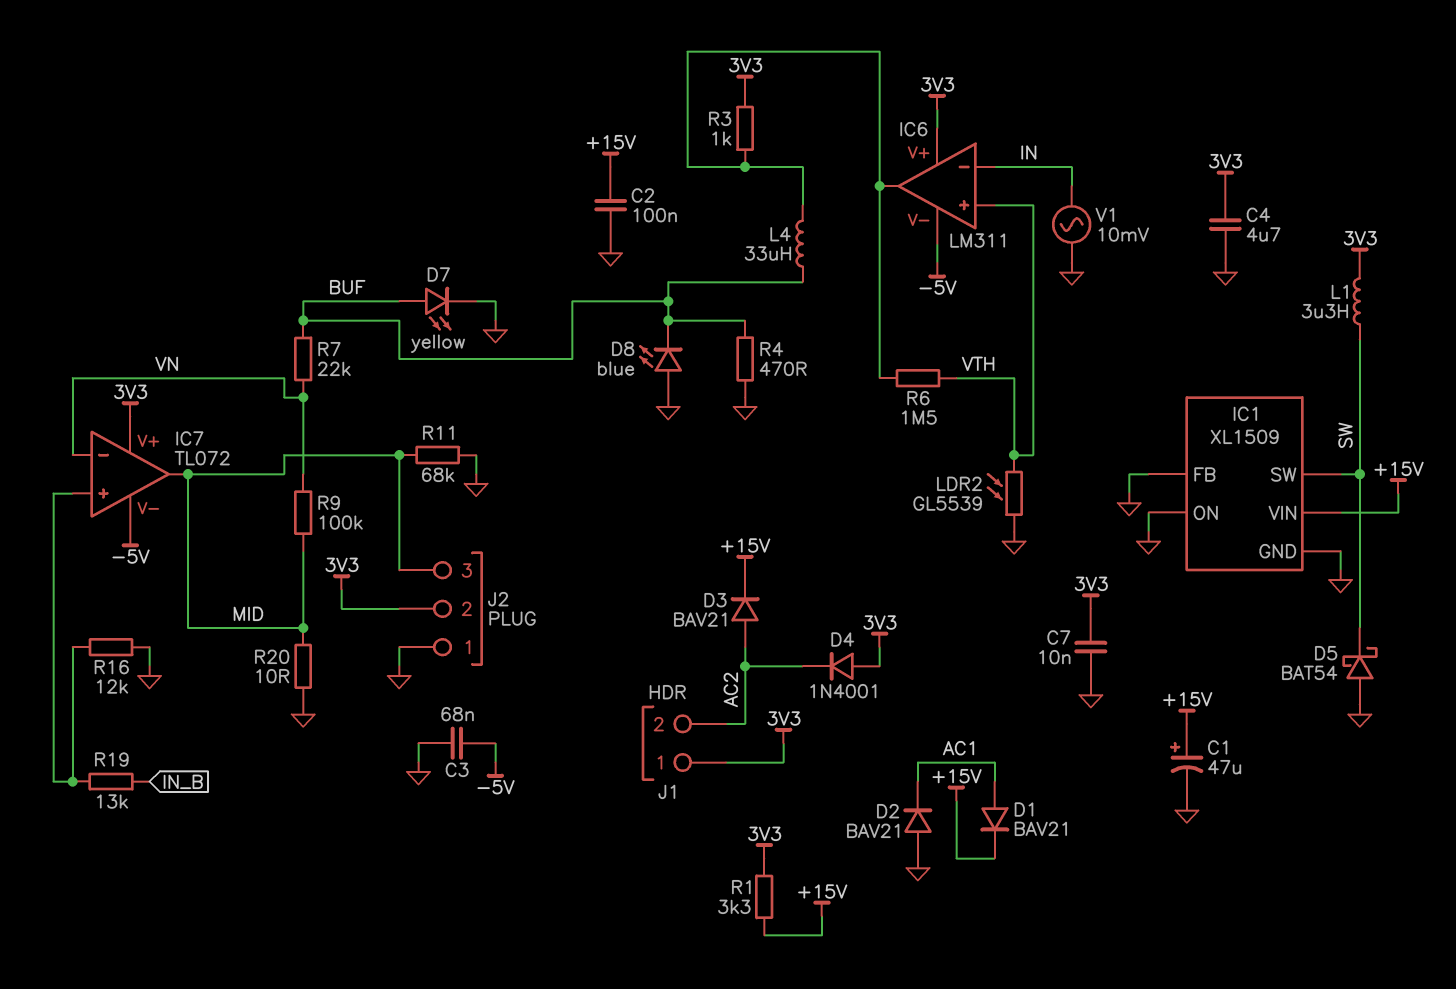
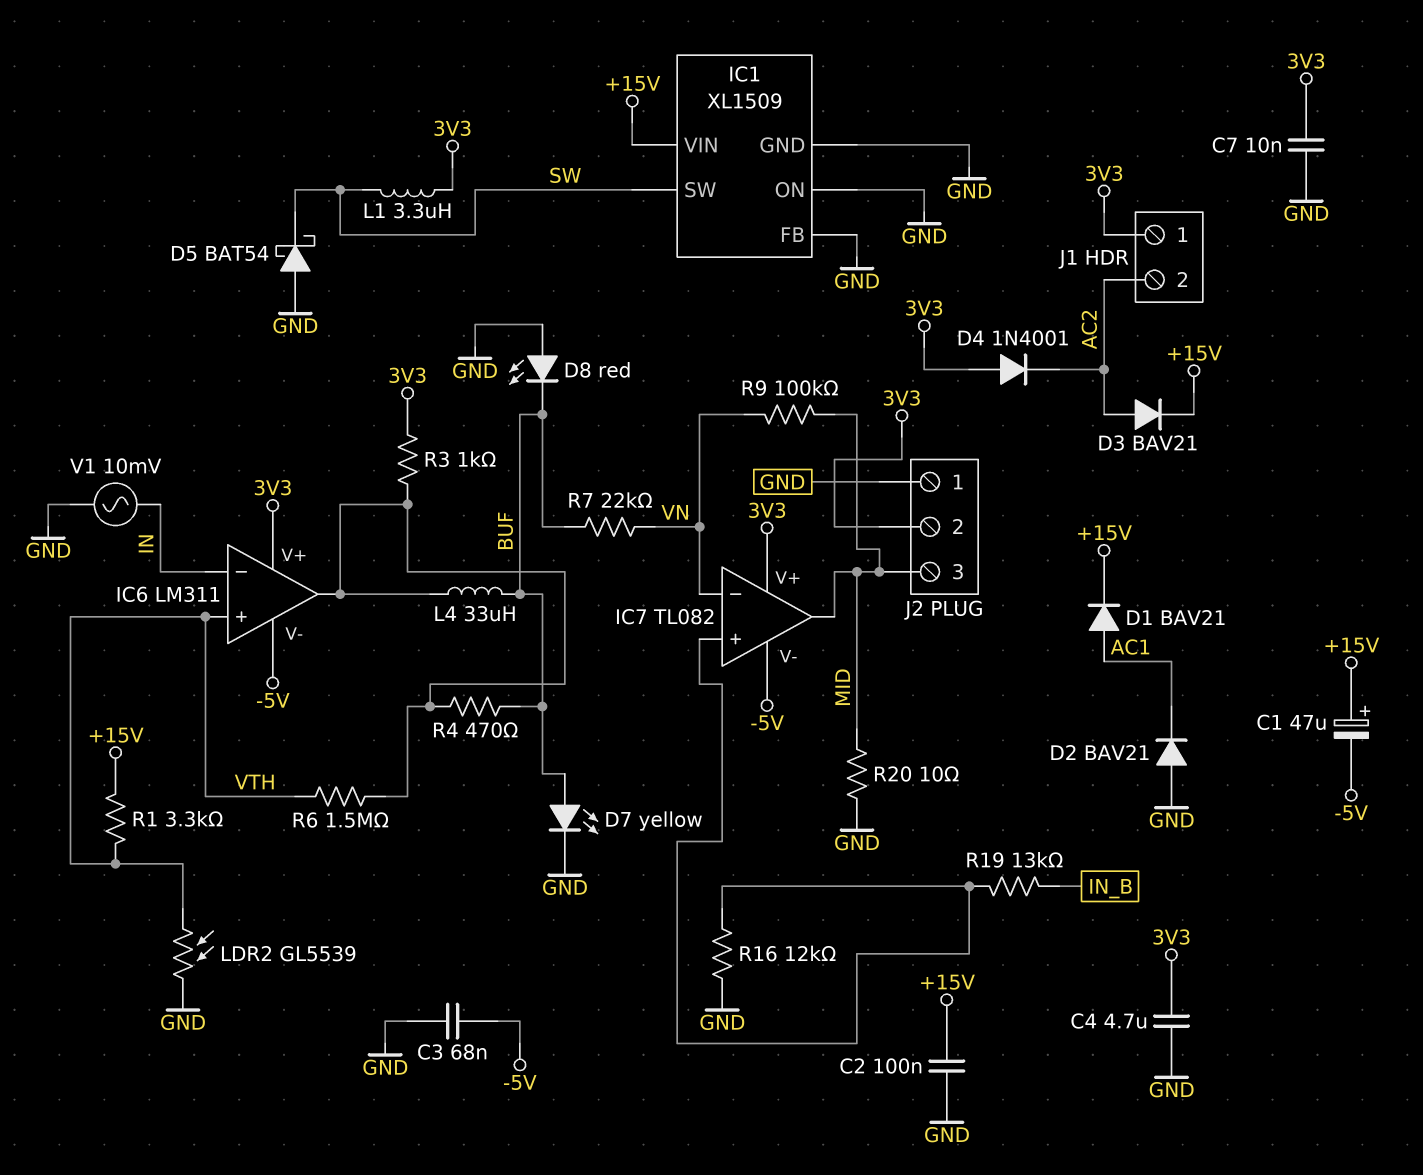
C1: 47uF (plus +15V, minus GND) -> 47uF (plus +15V, minus -5V)
D8: LED blue (A GND, K BUF) -> LED red (A GND, K BUF)
IC7: TL072 -> TL082
R1: 3.3k (+15V, 3V3) -> 3.3k (+15V, VTH)
R4: 470 (BUF, GND) -> 470 (BUF, IC6/out)
R11: 68k (GND, MID) -> none

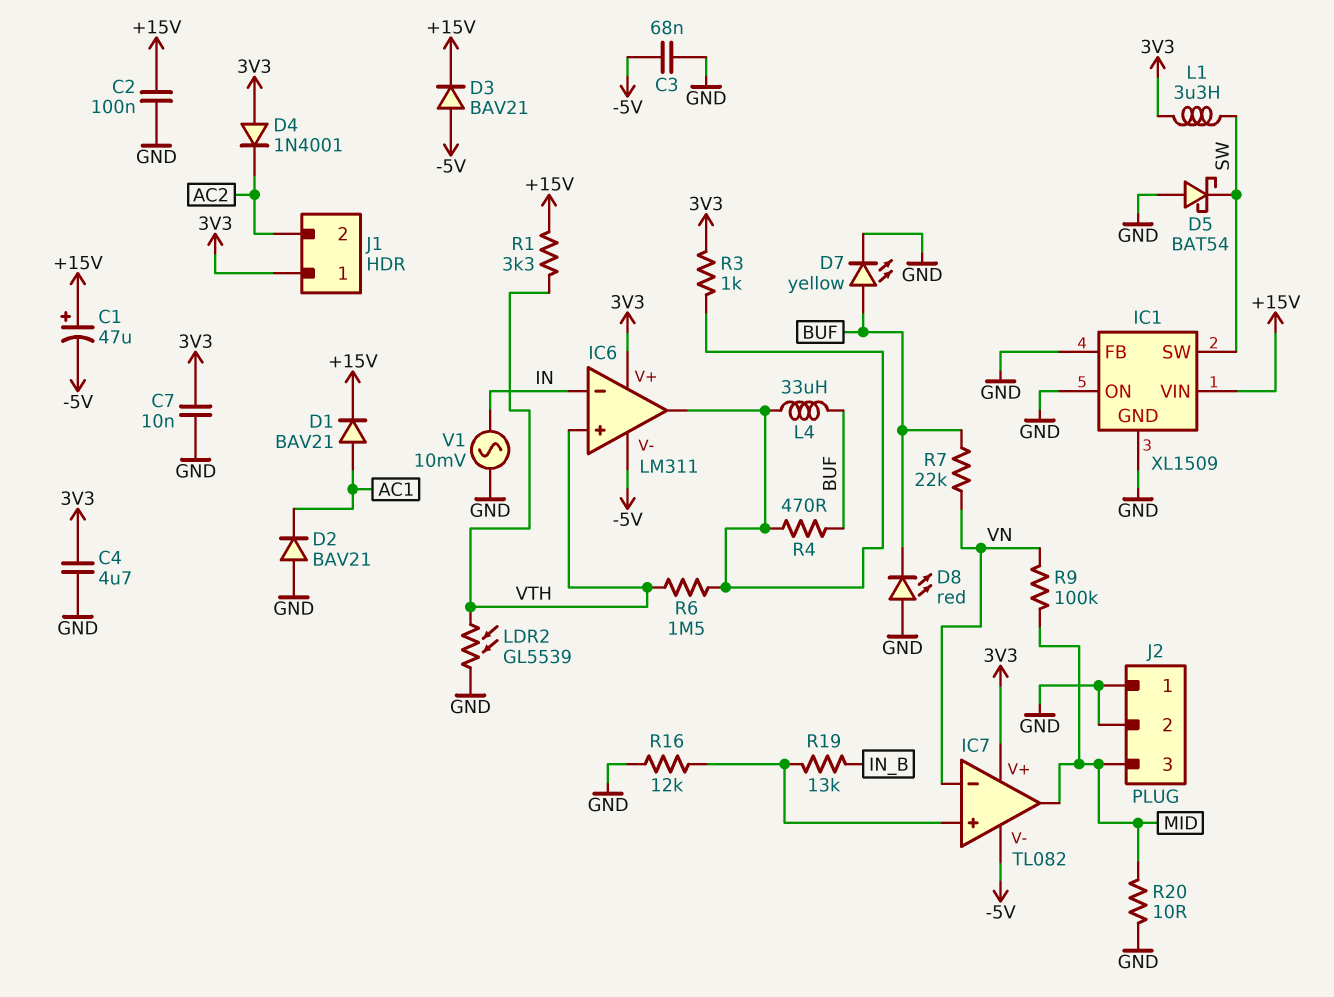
D3: diode BAV21 (A AC2, K +15V) -> diode BAV21 (A -5V, K +15V)
J2 pin 2: 3V3 -> GND

